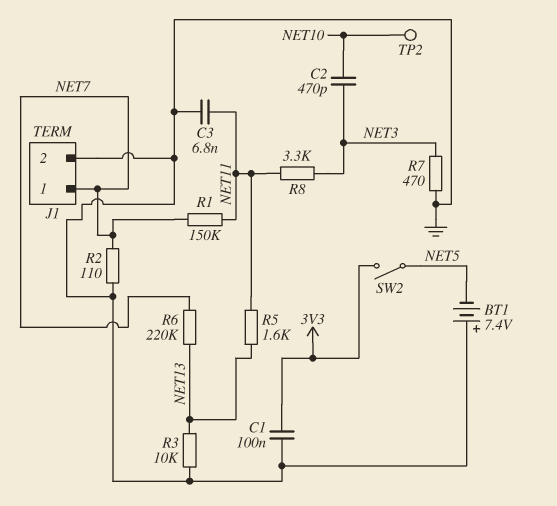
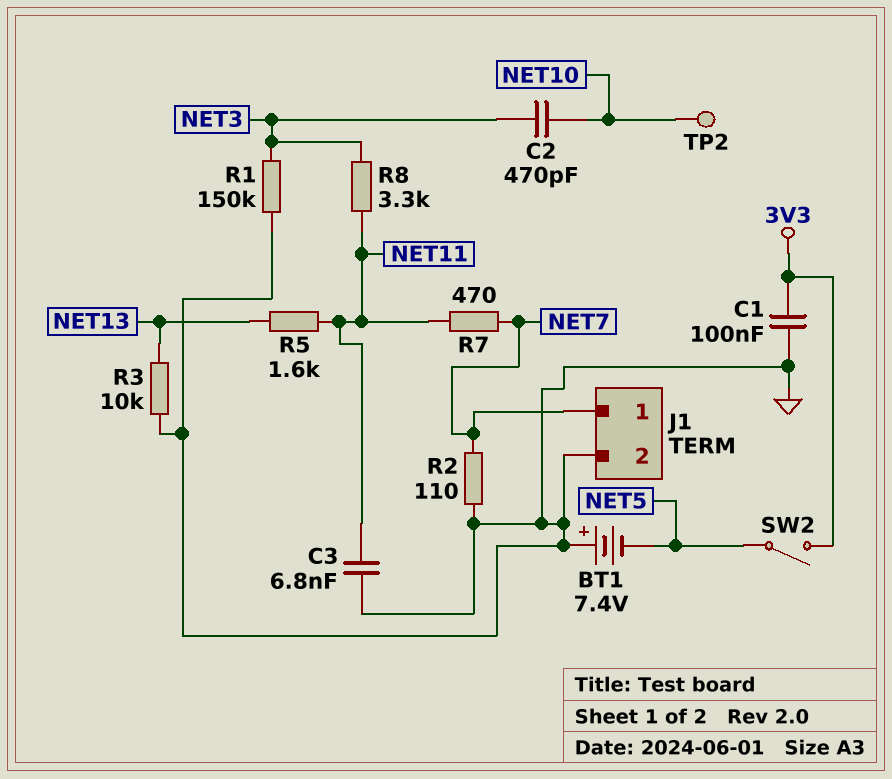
R1: 150k (NET7, NET11) -> 150k (GND, NET3)
R6: 220k (NET7, NET13) -> none
R7: 470 (GND, NET3) -> 470 (NET7, NET11)

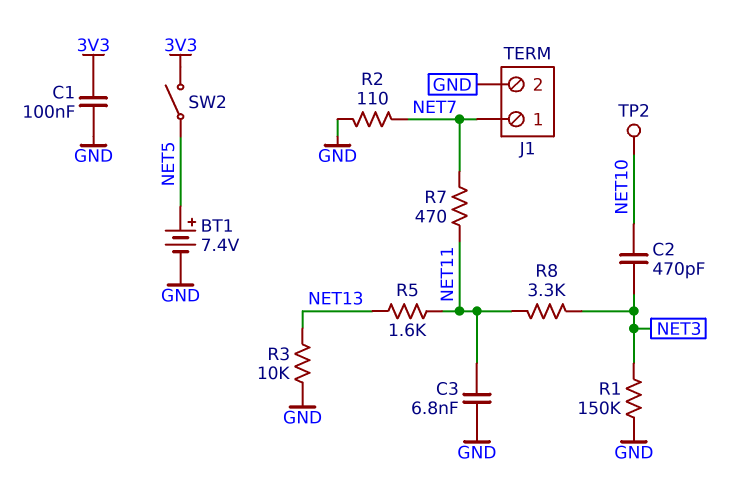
BT1: 7.4V (plus GND, minus NET5) -> 7.4V (plus NET5, minus GND)

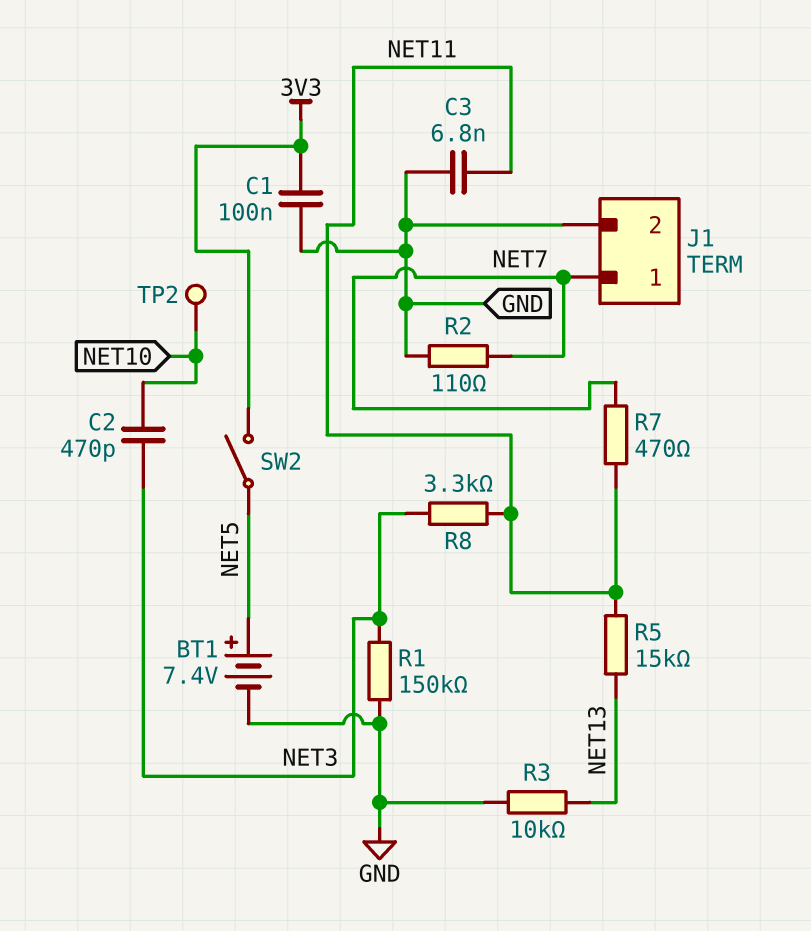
R5: 1.6k (NET11, NET13) -> 15k (NET11, NET13)

